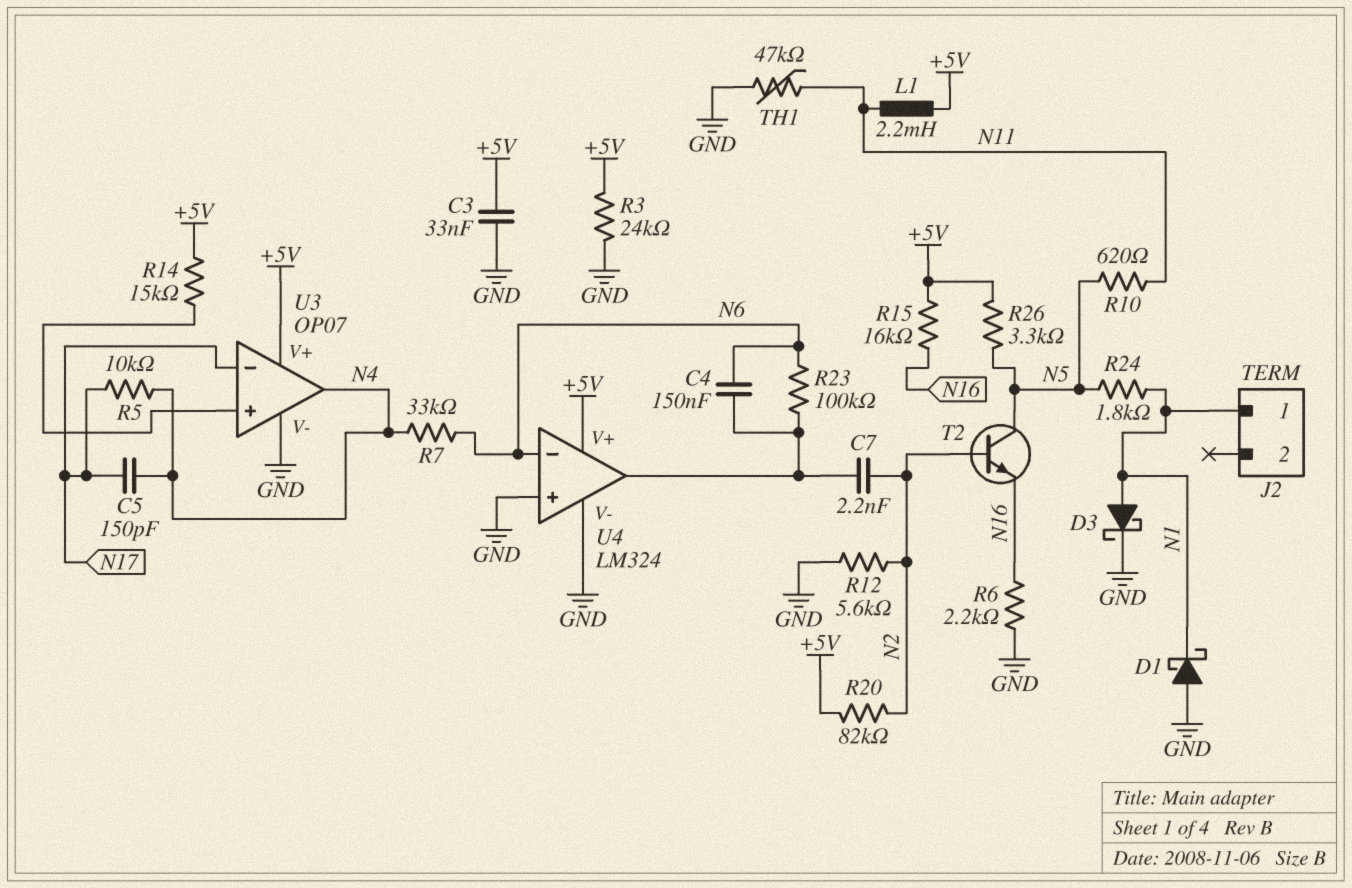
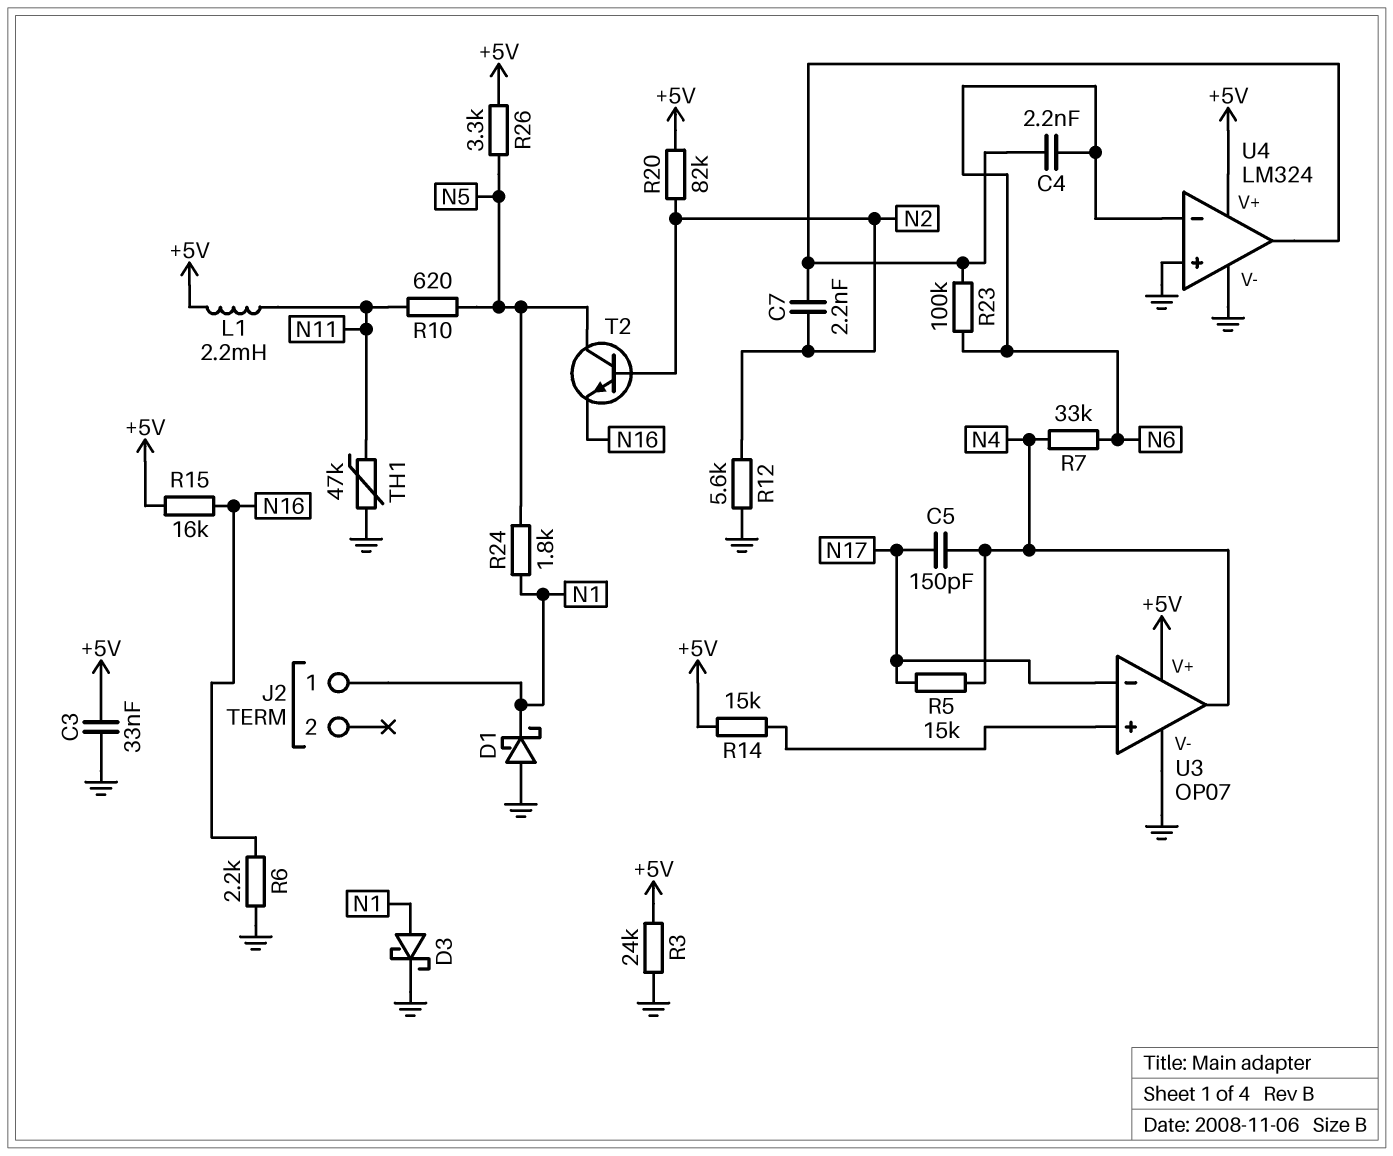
C4: 150nF (N6, U4/out) -> 2.2nF (N6, U4/out)
R5: 10k (N4, N17) -> 15k (N4, N17)

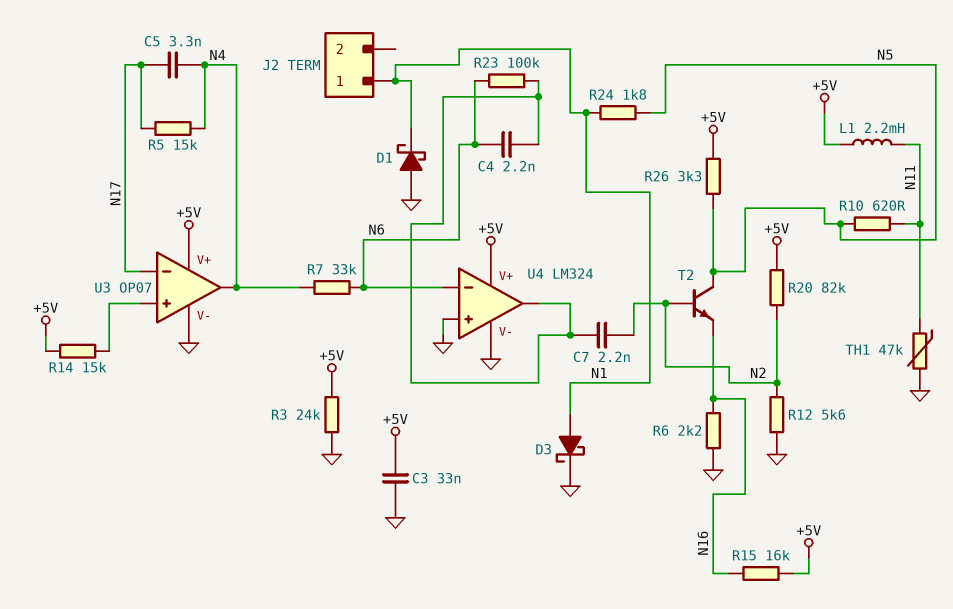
C5: 150pF (N4, N17) -> 3.3nF (N4, N17)

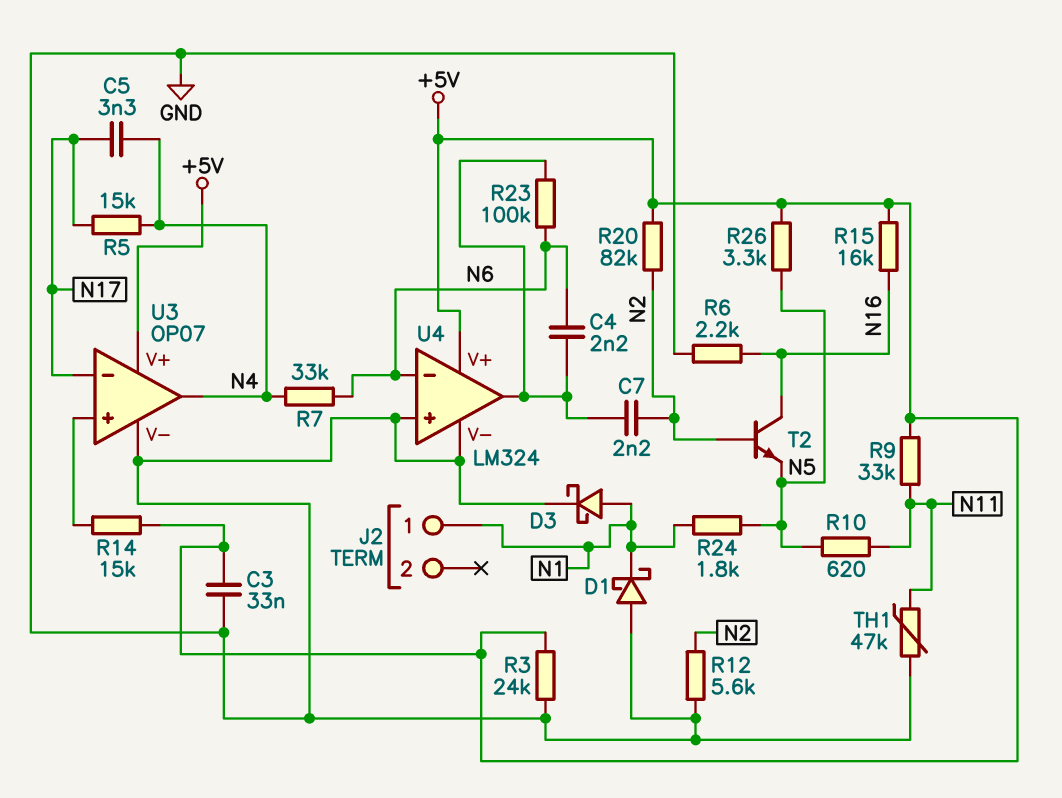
L1: 2.2mH (+5V, N11) -> none
R9: none -> 33k (+5V, N11)
T2: NPN (B N2, C N5, E N16) -> NPN (B N2, C N16, E N5)

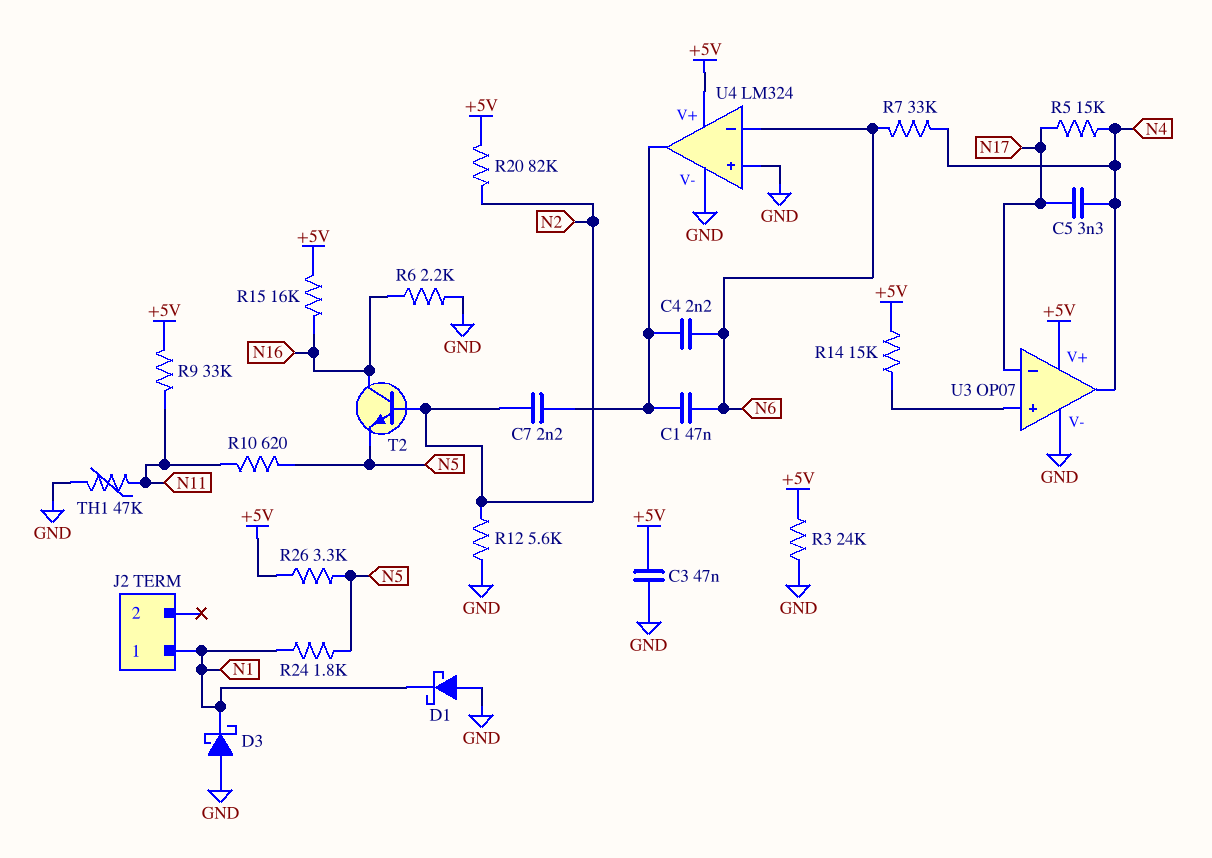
C1: none -> 47nF (N6, U4/out)
C3: 33nF (+5V, GND) -> 47nF (+5V, GND)
D3: schottky (A N1, K GND) -> schottky (A GND, K N1)
R23: 100k (N6, U4/out) -> none

